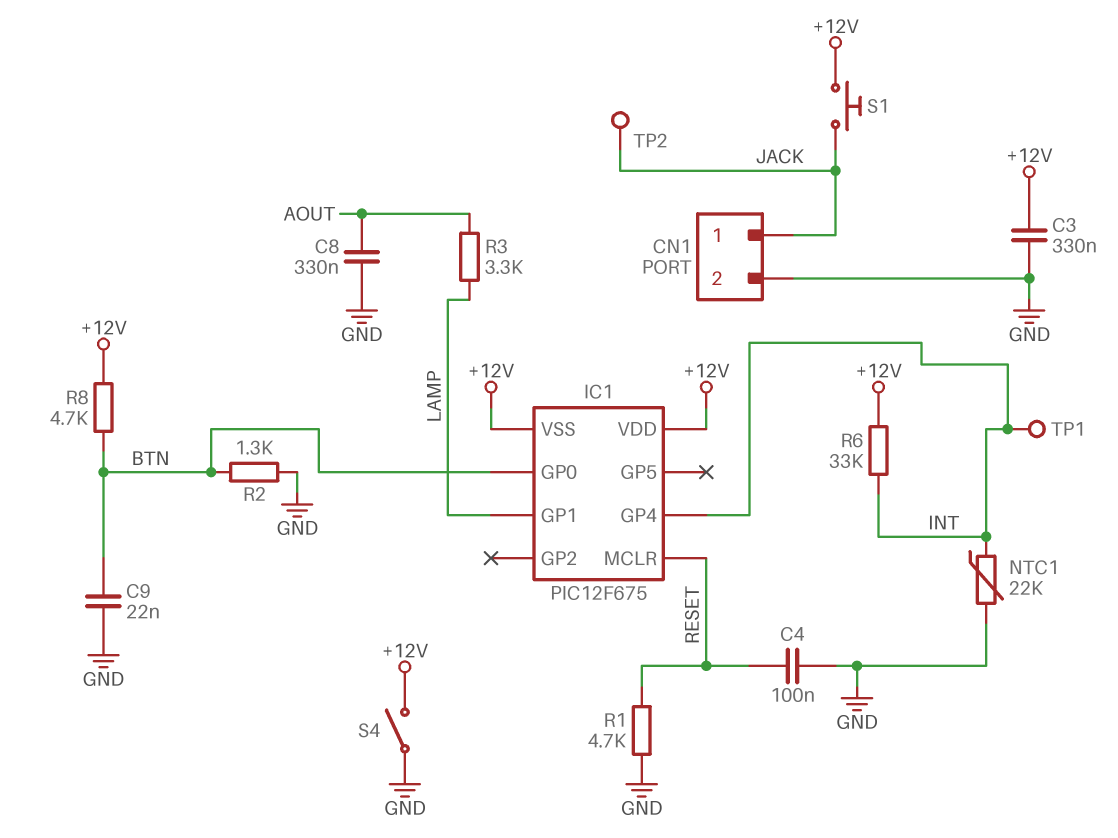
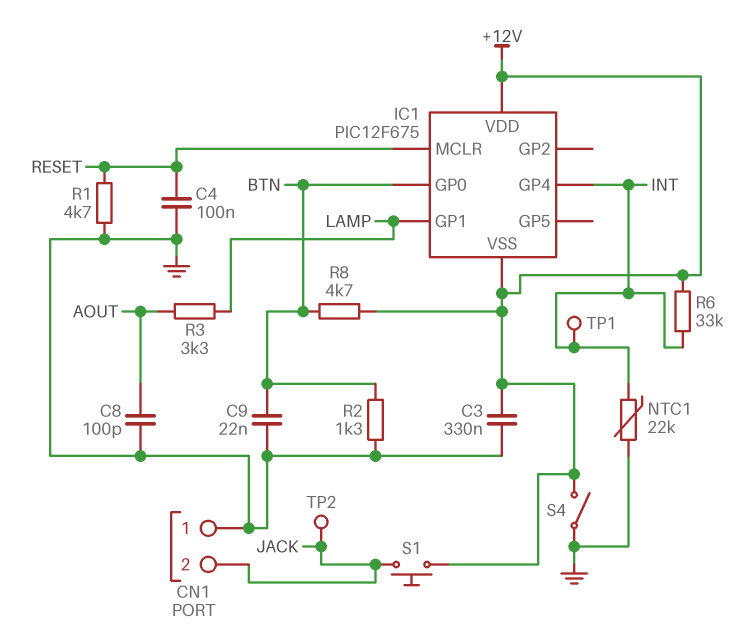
C8: 330nF (AOUT, GND) -> 100pF (AOUT, GND)
CN1 pin 1: JACK -> GND
CN1 pin 2: GND -> JACK

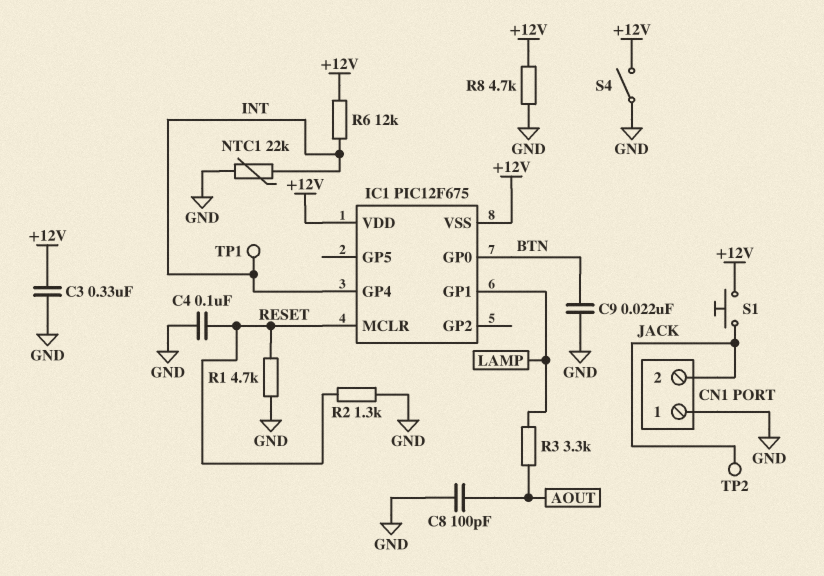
R2: 1.3k (BTN, GND) -> 1.3k (GND, RESET)
R6: 33k (+12V, INT) -> 12k (+12V, INT)
R8: 4.7k (+12V, BTN) -> 4.7k (+12V, GND)

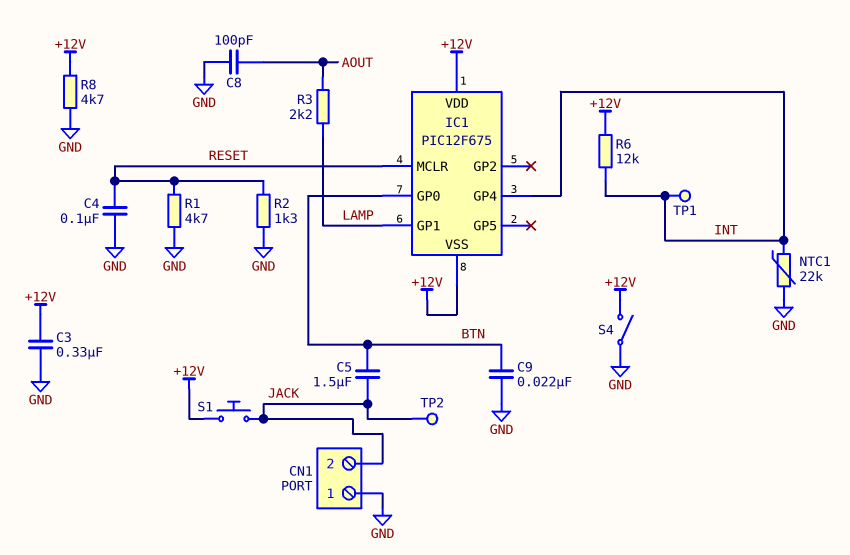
C5: none -> 1.5uF (BTN, JACK)
R3: 3.3k (AOUT, LAMP) -> 2.2k (AOUT, LAMP)

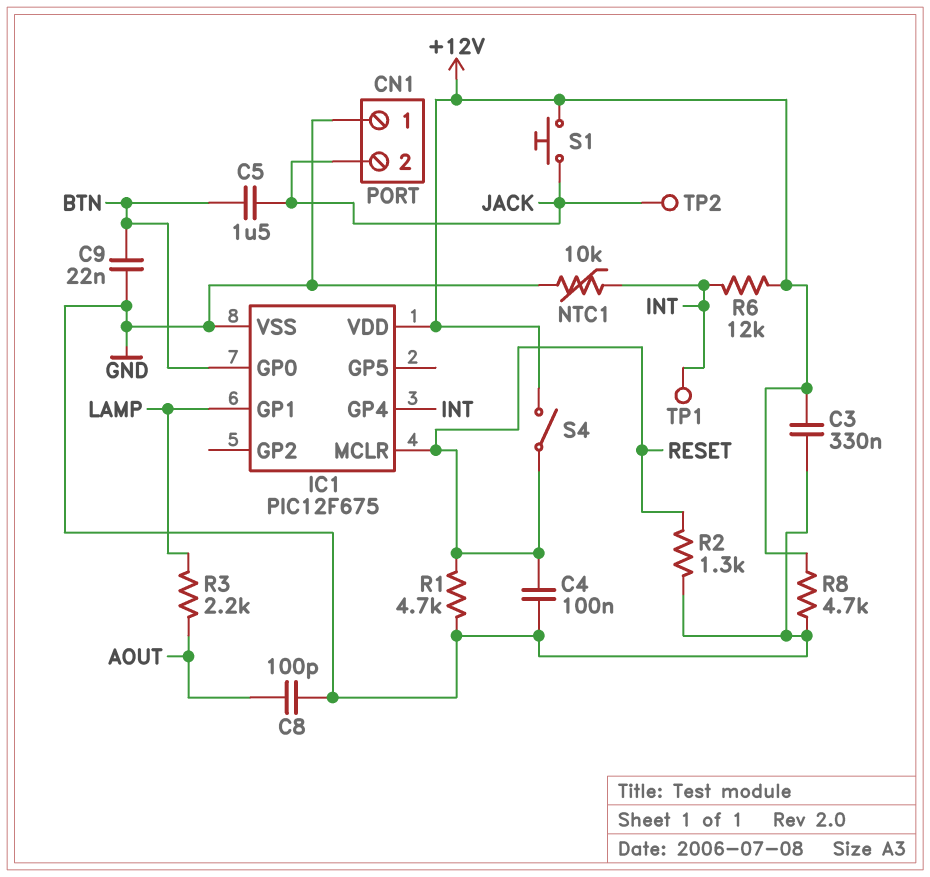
IC1 pin VSS: +12V -> GND
NTC1: 22k (GND, INT) -> 10k (GND, INT)
S4: switch (+12V, GND) -> switch (+12V, RESET)

